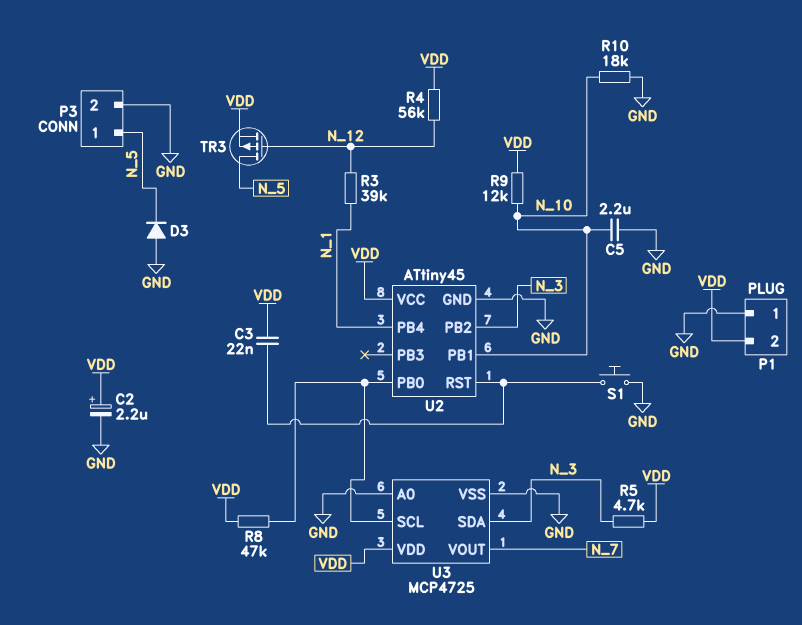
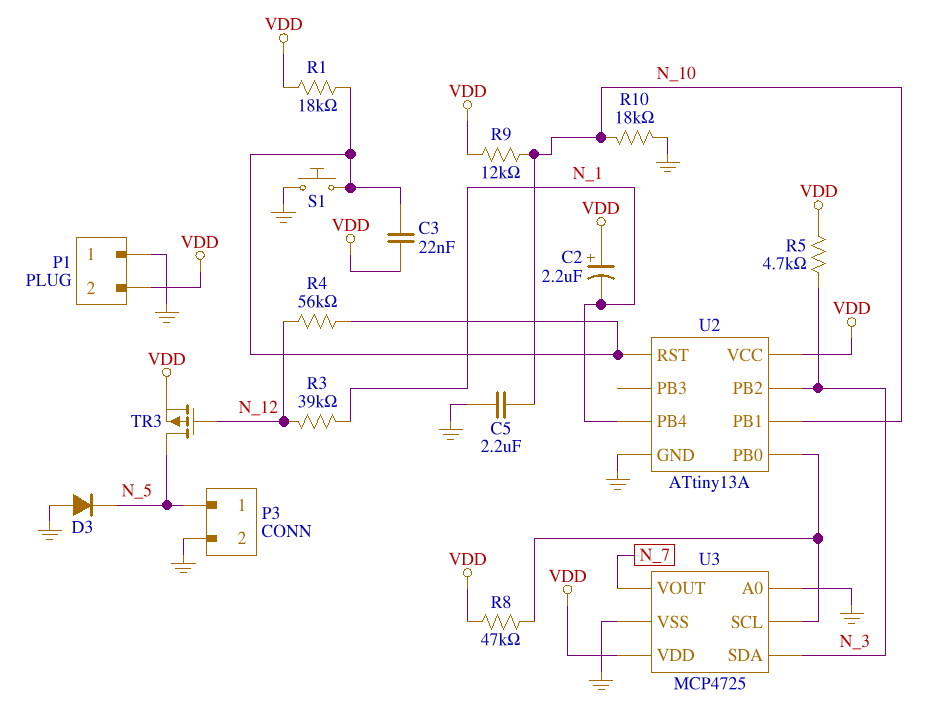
C2: 2.2uF (plus VDD, minus GND) -> 2.2uF (plus VDD, minus N_1)
R1: none -> 18k (U2/RST, VDD)
R4: 56k (N_12, VDD) -> 56k (N_12, U2/RST)
U2: ATtiny45 -> ATtiny13A

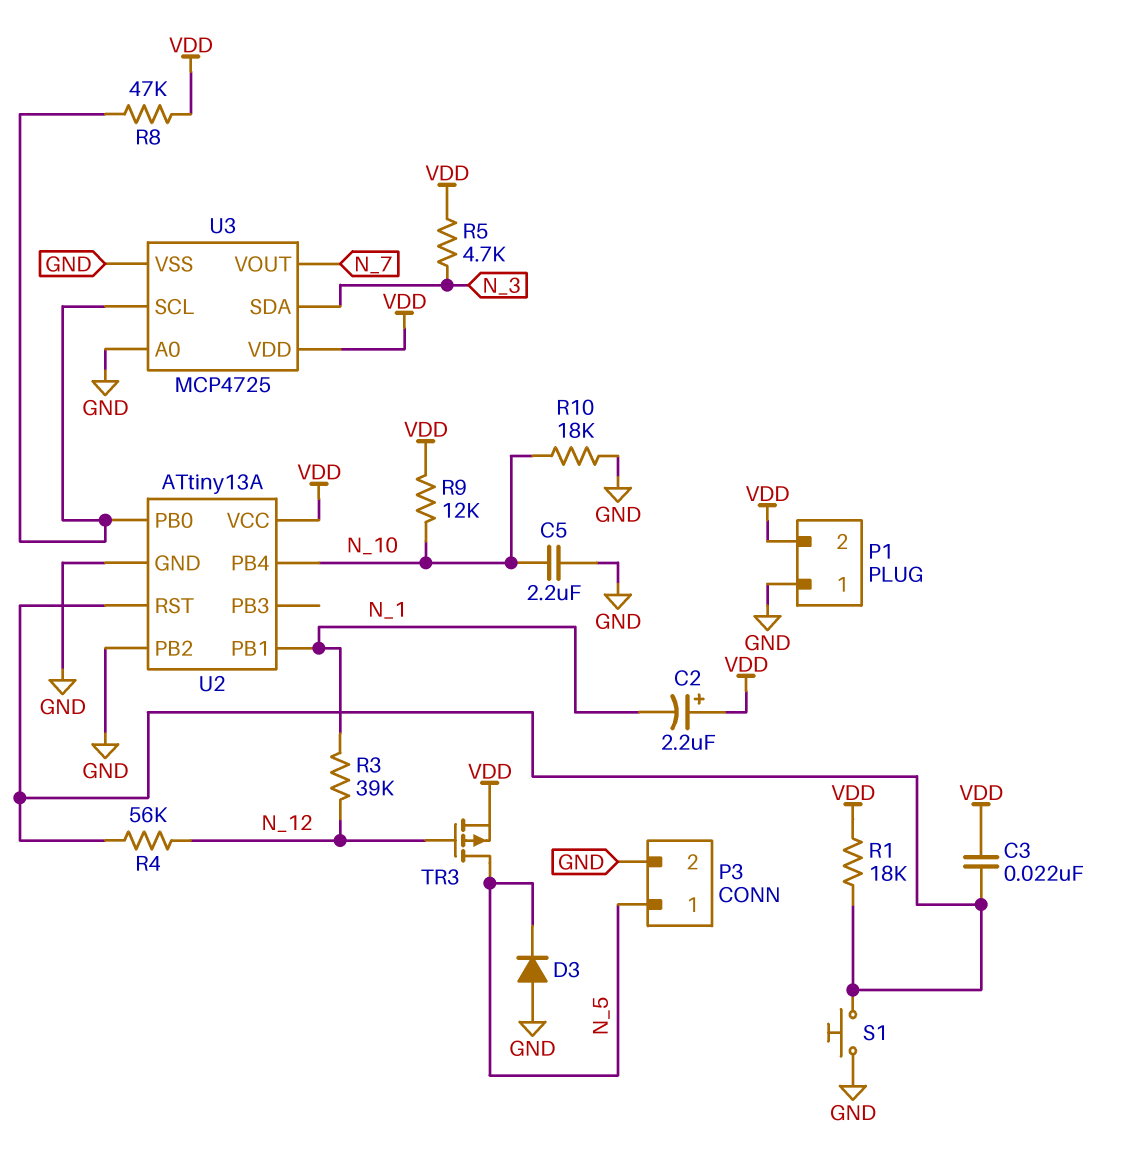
U2 pin PB1: N_10 -> N_1
U2 pin PB2: N_3 -> GND
U2 pin PB4: N_1 -> N_10

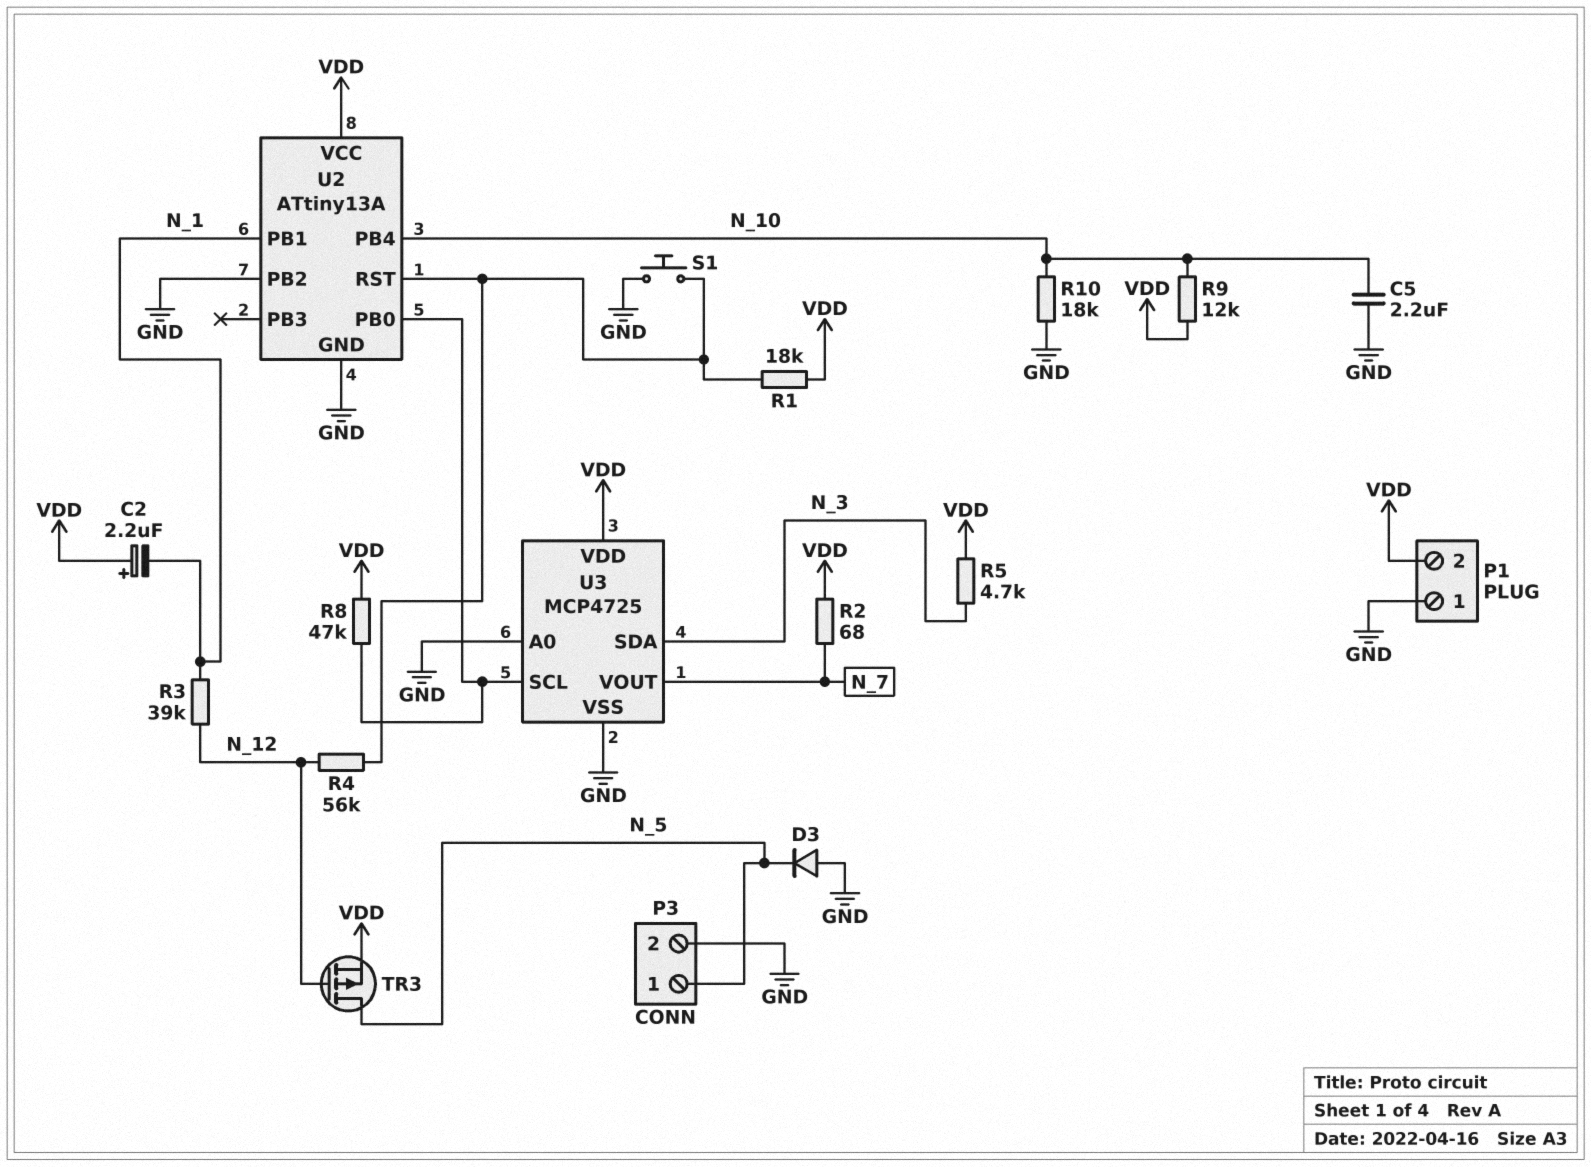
C3: 22nF (U2/RST, VDD) -> none
R2: none -> 68 (N_7, VDD)

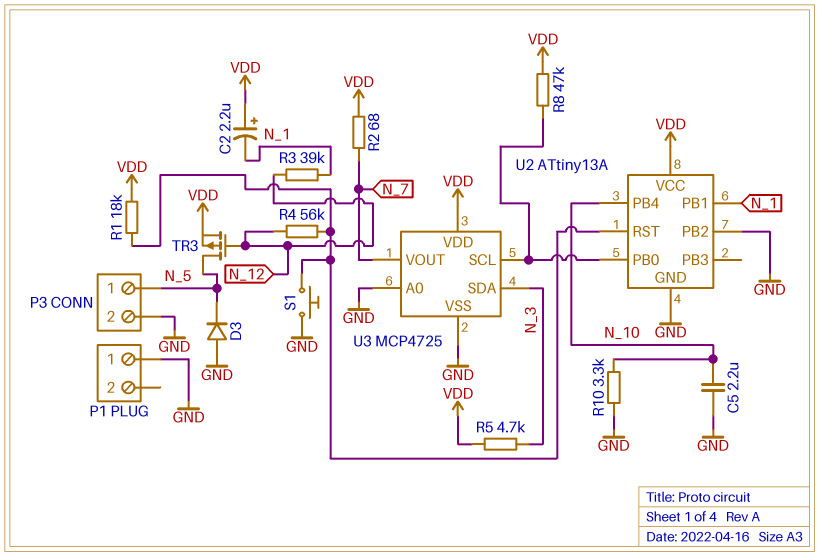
P1 pin 2: VDD -> none
R9: 12k (N_10, VDD) -> none
R10: 18k (GND, N_10) -> 3.3k (GND, N_10)

